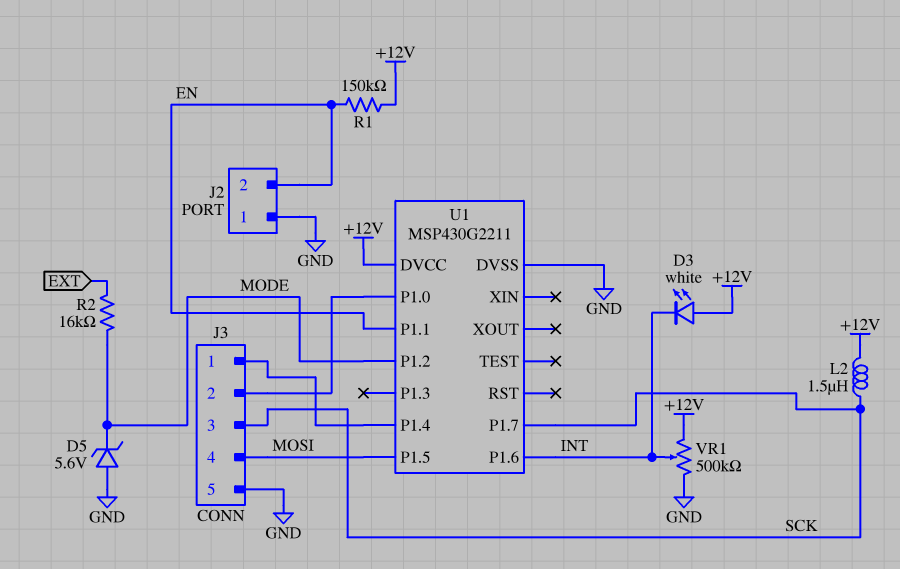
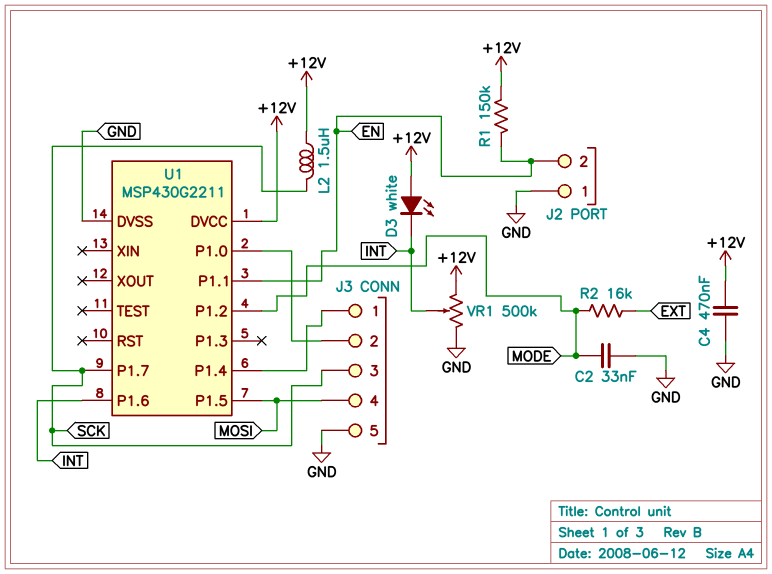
C2: none -> 33nF (GND, MODE)
C4: none -> 470nF (+12V, GND)
D5: zener 5.6V (A GND, K MODE) -> none

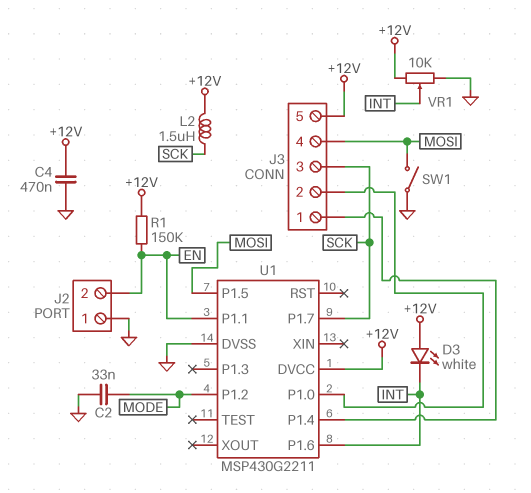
J3 pin 5: GND -> +12V
R2: 16k (EXT, MODE) -> none
SW1: none -> switch (GND, MOSI)
VR1: 500k (+12V, GND, wiper INT) -> 10k (+12V, GND, wiper INT)

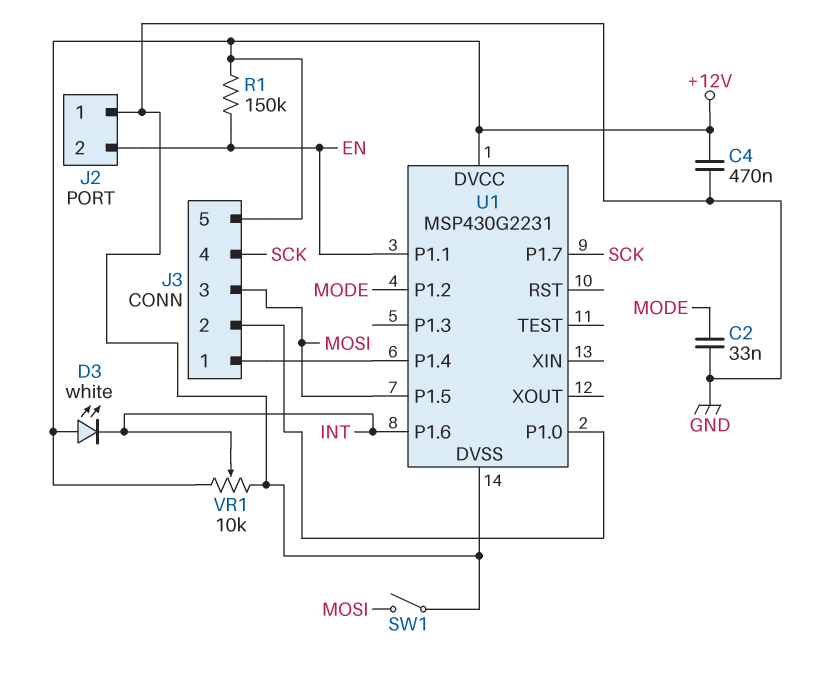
J3 pin 3: SCK -> MOSI
J3 pin 4: MOSI -> SCK
L2: 1.5uH (+12V, SCK) -> none
U1: MSP430G2211 -> MSP430G2231

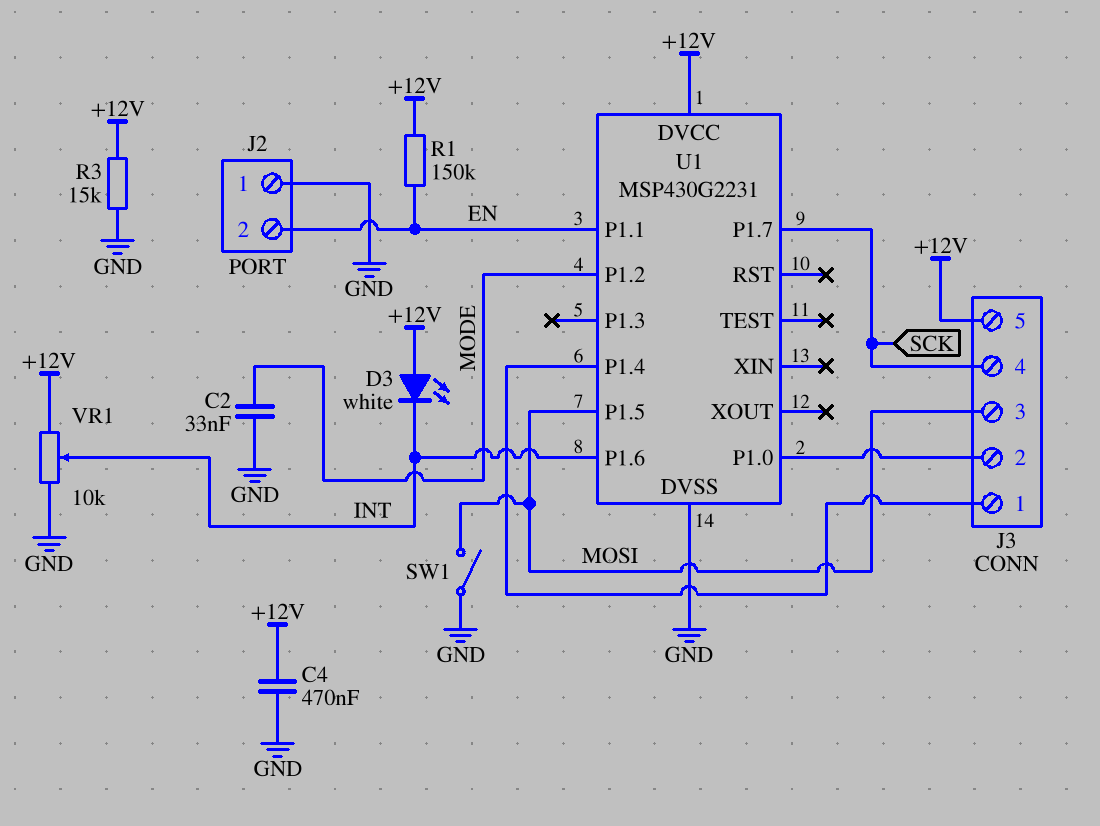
R3: none -> 15k (+12V, GND)

